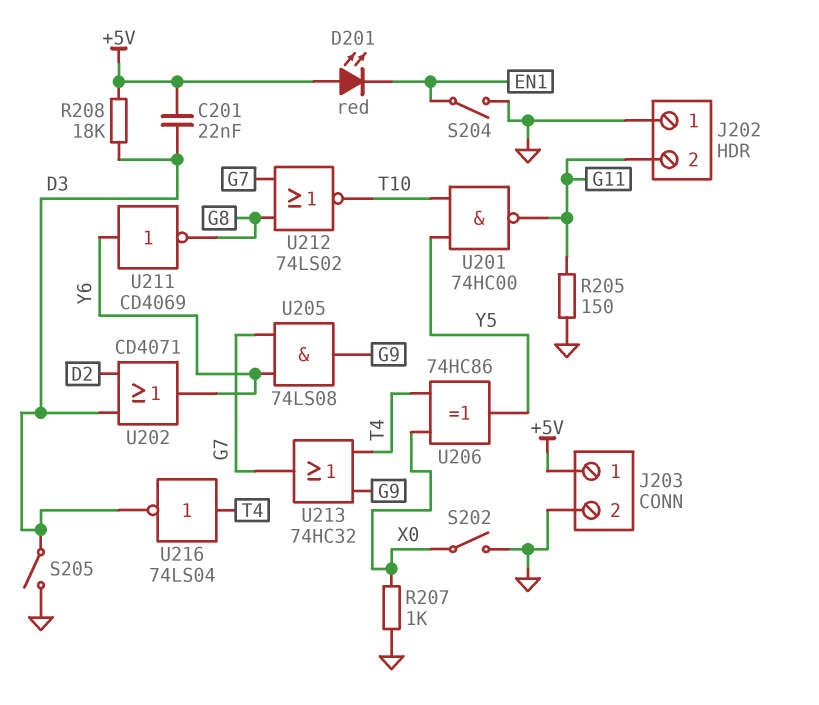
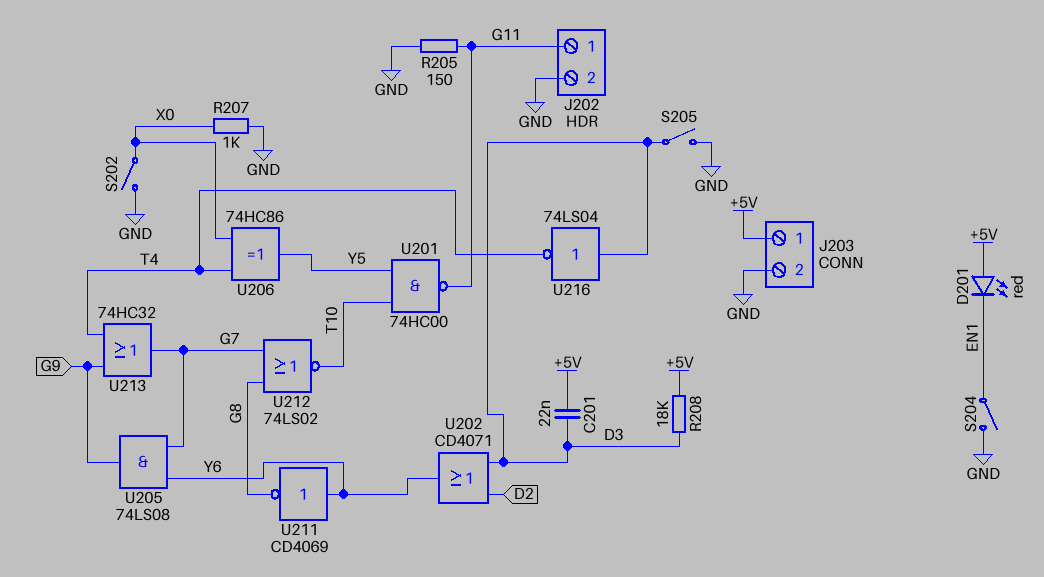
J202 pin 1: GND -> G11
J202 pin 2: G11 -> GND
U216: NOT 74LS04 (in T4, out D3) -> NOT 74LS04 (in D3, out T4)

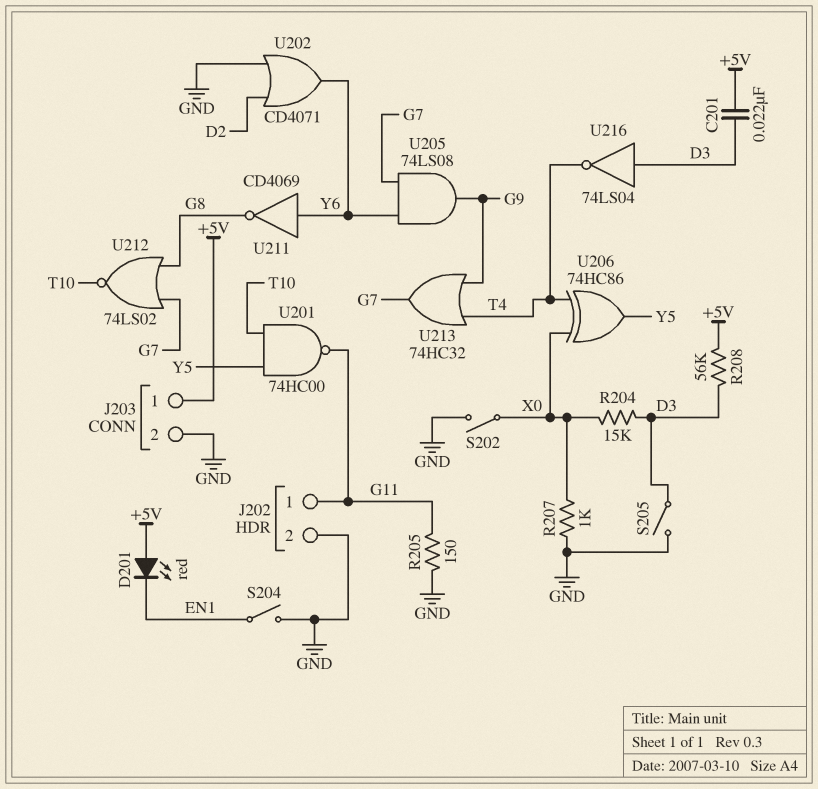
R204: none -> 15k (D3, X0)
R208: 18k (+5V, D3) -> 56k (+5V, D3)
U202: OR CD4071 (in D2, in D3, out Y6) -> OR CD4071 (in D2, in GND, out Y6)

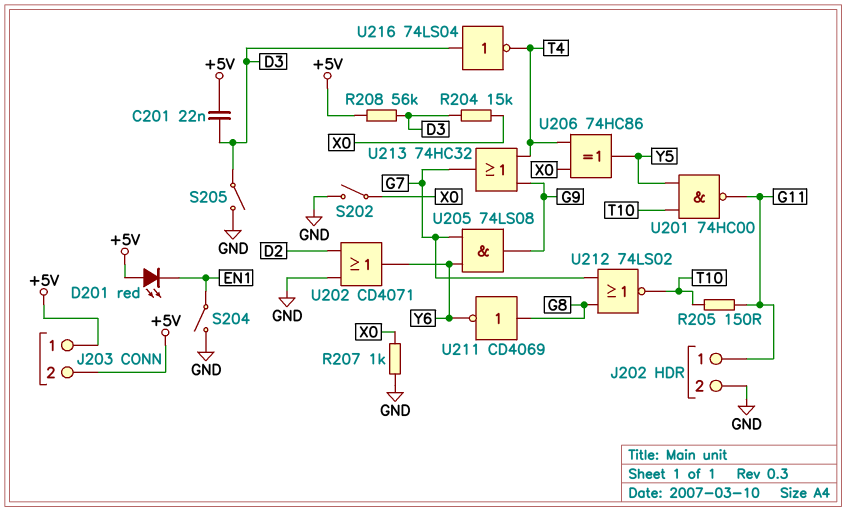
J203 pin 2: GND -> +5V
R205: 150 (G11, GND) -> 150 (G11, T10)
U211: NOT CD4069 (in Y6, out G8) -> NOT CD4069 (in G8, out Y6)

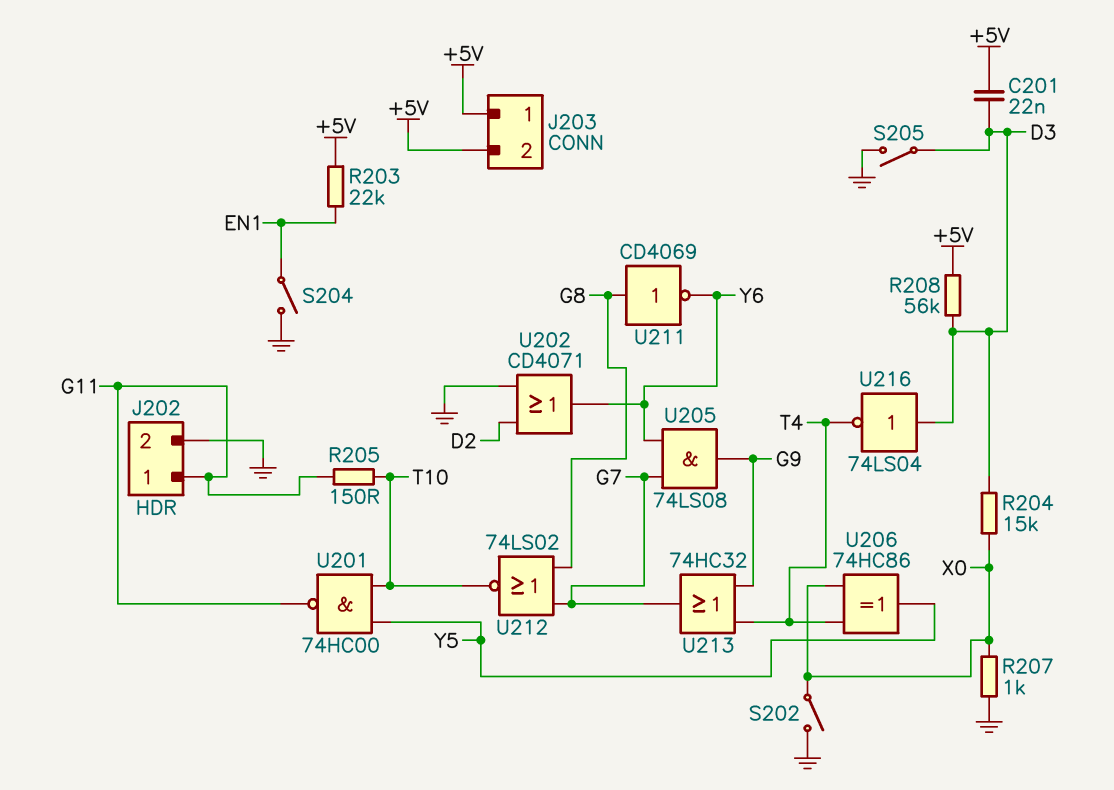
D201: LED red (A +5V, K EN1) -> none
R203: none -> 22k (+5V, EN1)

